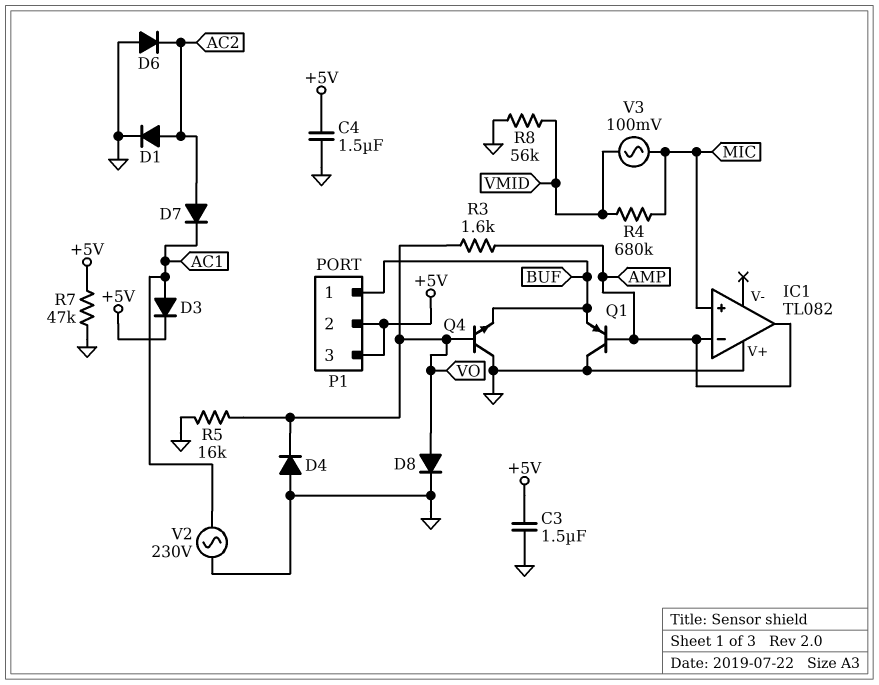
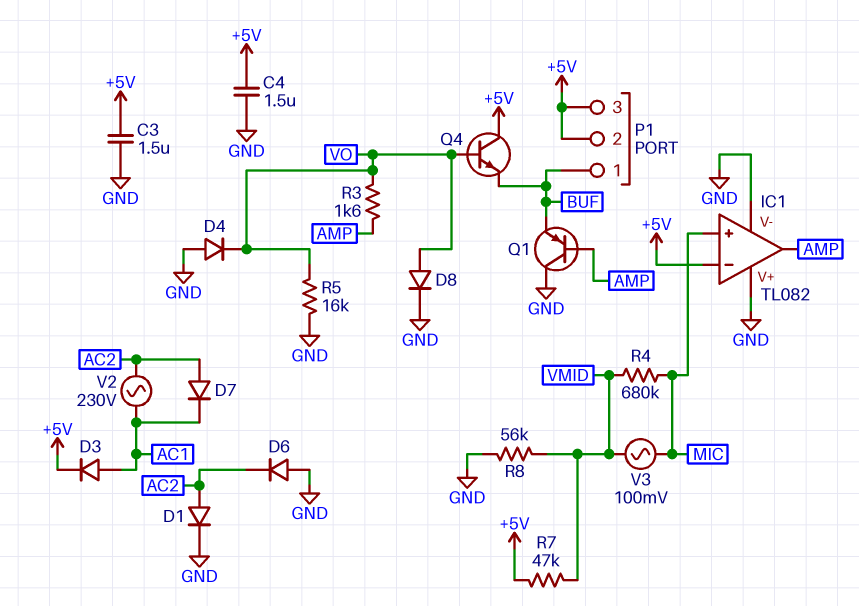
IC1 pin V-: none -> GND
IC1 pin in-: AMP -> +5V
Q4: NPN (B VO, C GND, E BUF) -> NPN (B VO, C +5V, E BUF)
R7: 47k (+5V, GND) -> 47k (+5V, VMID)
V2: AC 230V (AC1, GND) -> AC 230V (AC1, AC2)

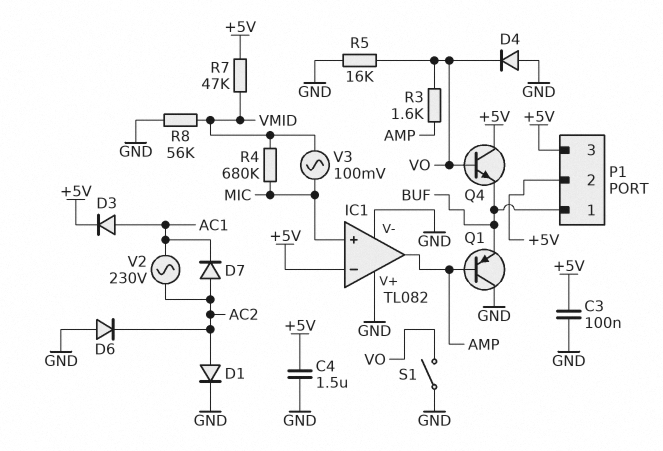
C3: 1.5uF (+5V, GND) -> 100nF (+5V, GND)
D8: diode (A VO, K GND) -> none
S1: none -> switch (GND, VO)

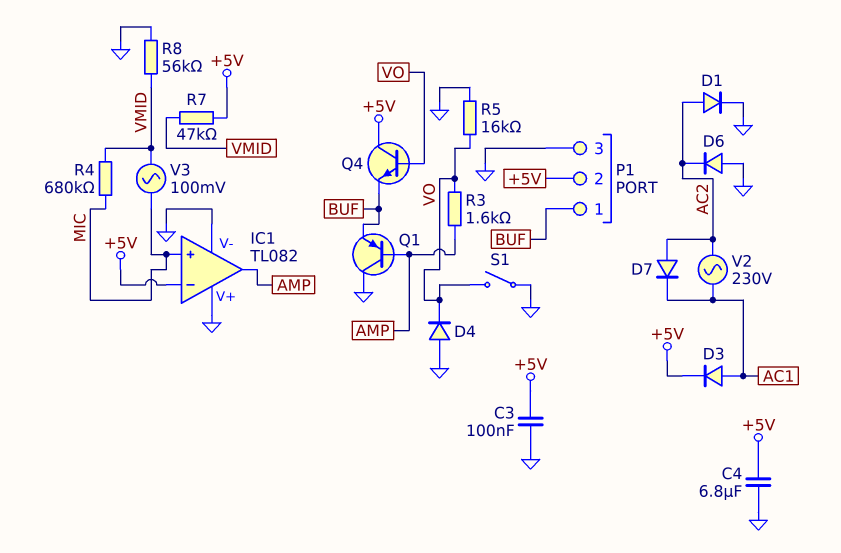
C4: 1.5uF (+5V, GND) -> 6.8uF (+5V, GND)
P1 pin 3: +5V -> GND

